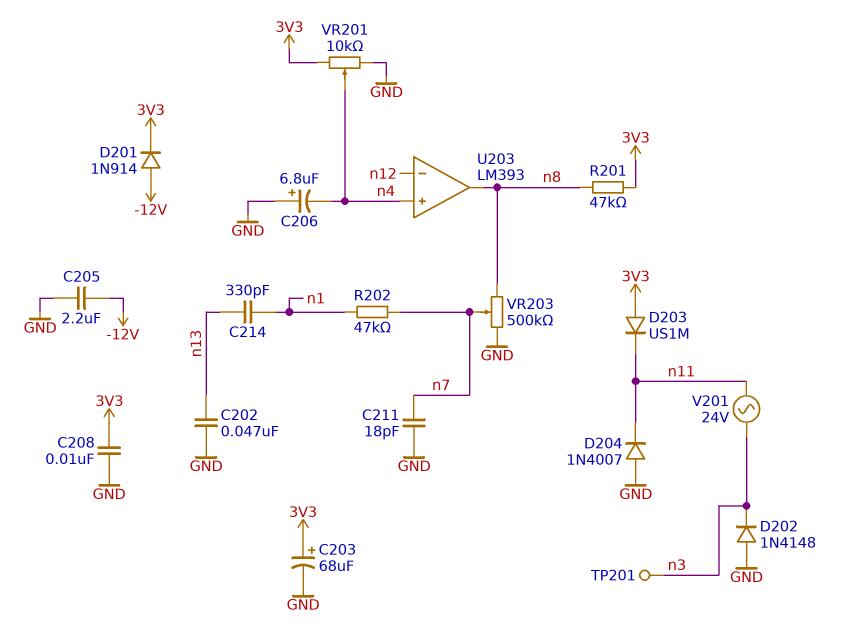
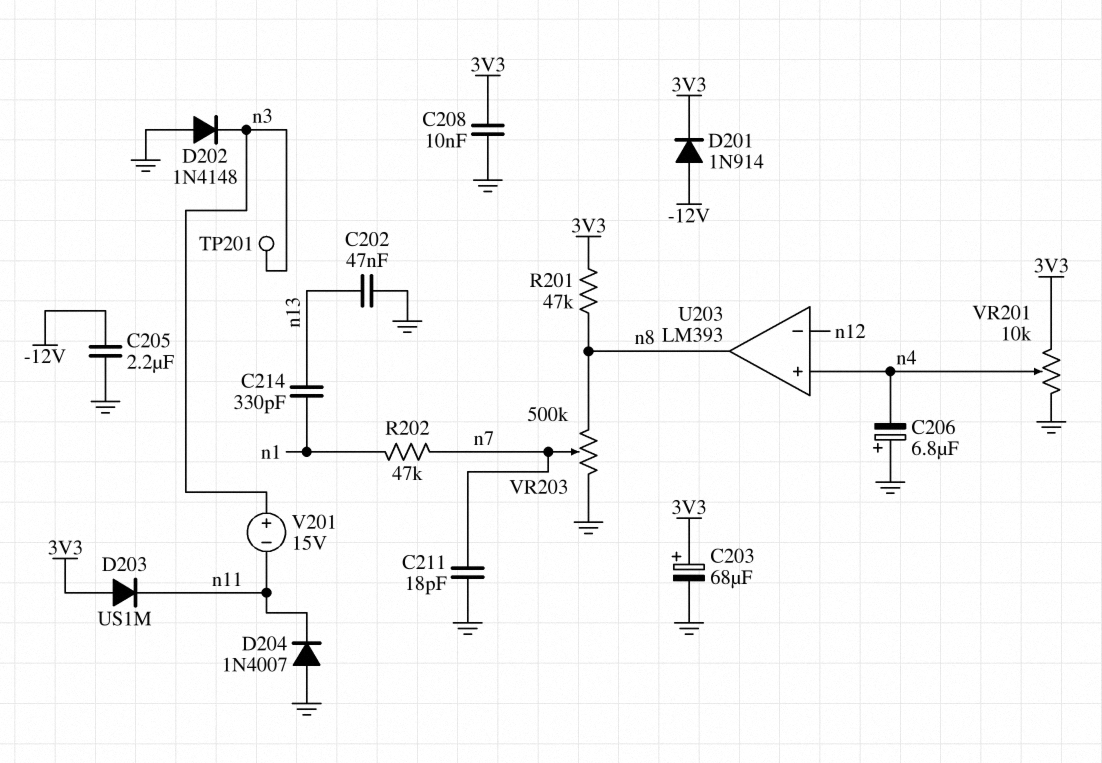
V201: AC 24V (n3, n11) -> 15V (plus n3, minus n11)

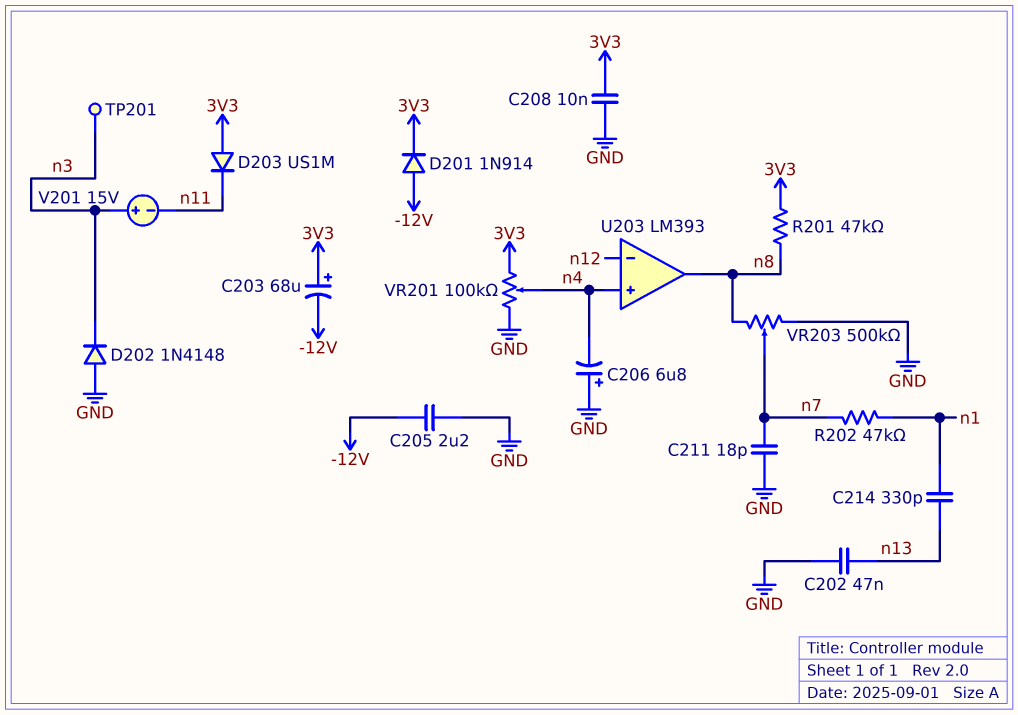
C203: 68uF (plus 3V3, minus GND) -> 68uF (plus 3V3, minus -12V)
D204: diode 1N4007 (A GND, K n11) -> none
VR201: 10k (3V3, GND, wiper n4) -> 100k (3V3, GND, wiper n4)

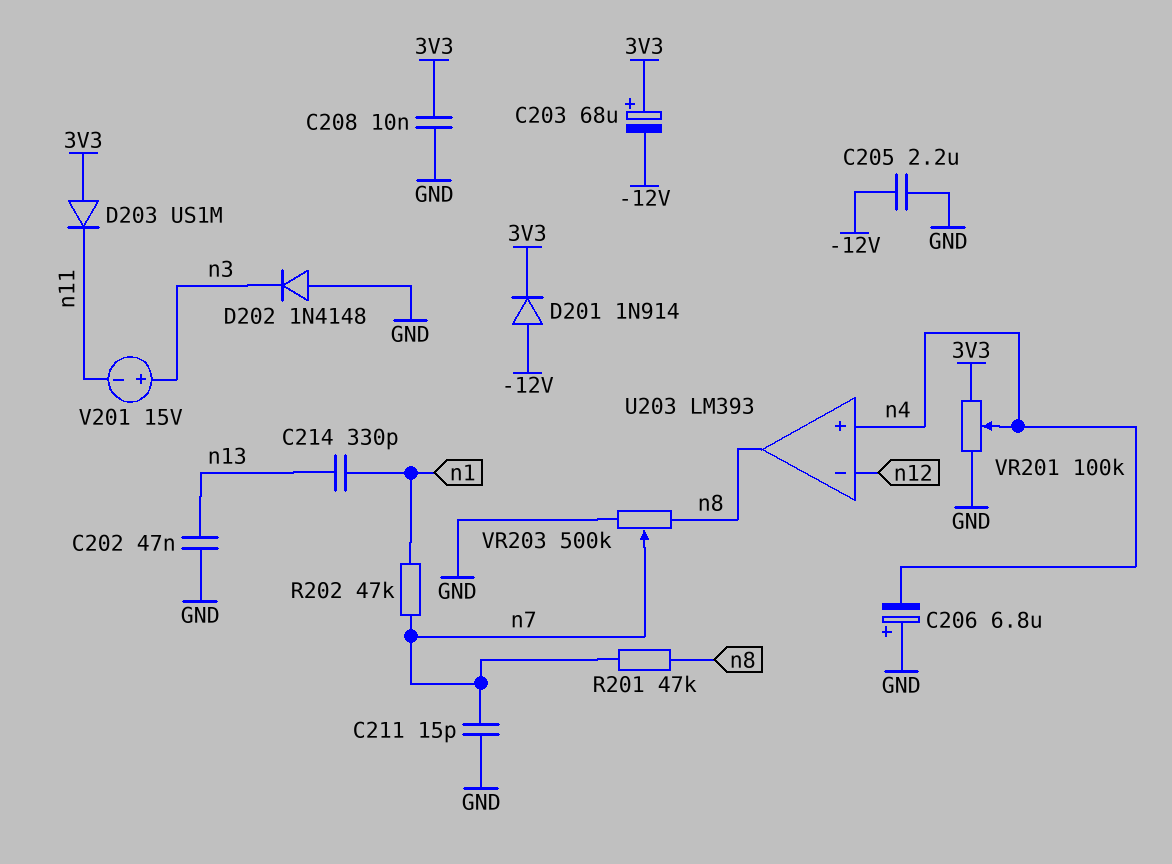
C211: 18pF (GND, n7) -> 15pF (GND, n7)
R201: 47k (3V3, n8) -> 47k (n7, n8)
TP201: test point (n3) -> none

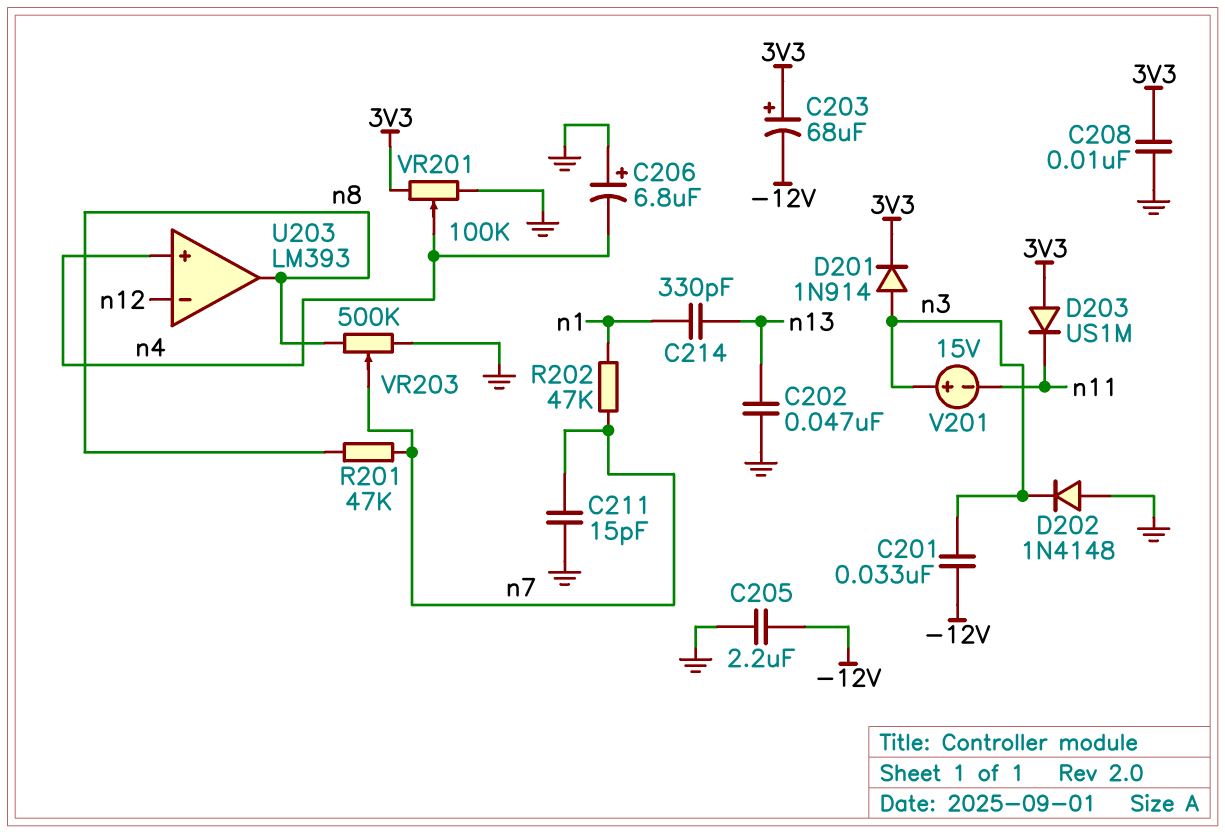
C201: none -> 33nF (-12V, n3)
D201: diode 1N914 (A -12V, K 3V3) -> diode 1N914 (A n3, K 3V3)

